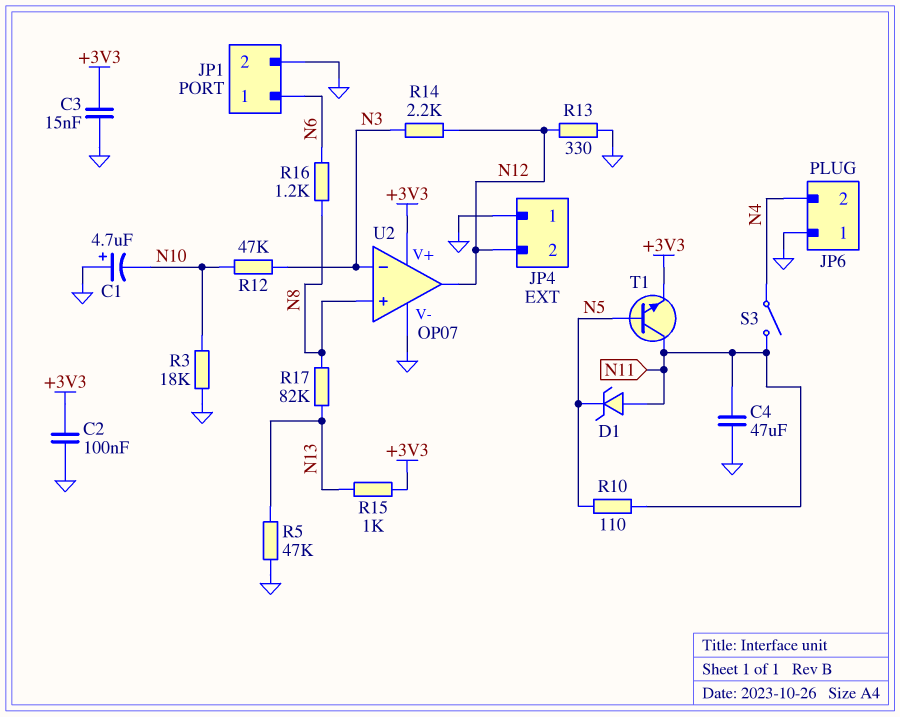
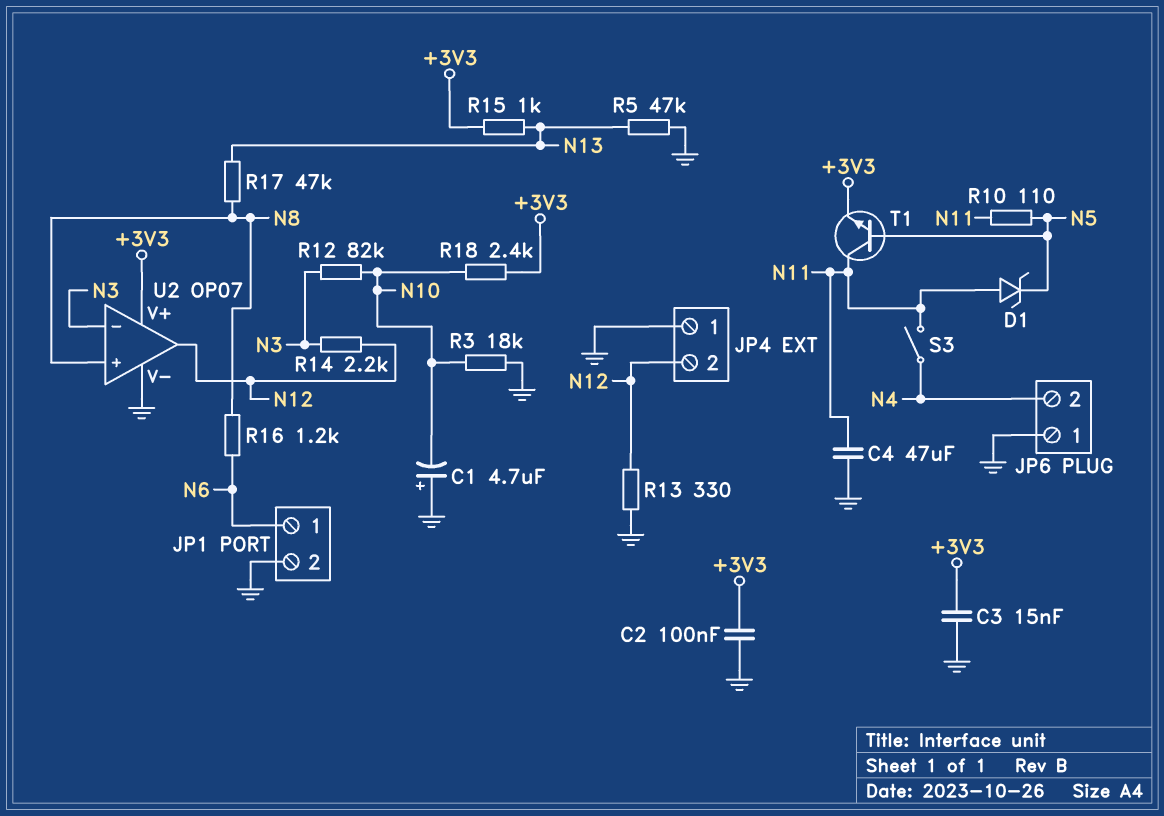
R12: 47k (N3, N10) -> 82k (N3, N10)
R17: 82k (N8, N13) -> 47k (N8, N13)
R18: none -> 2.4k (+3V3, N10)

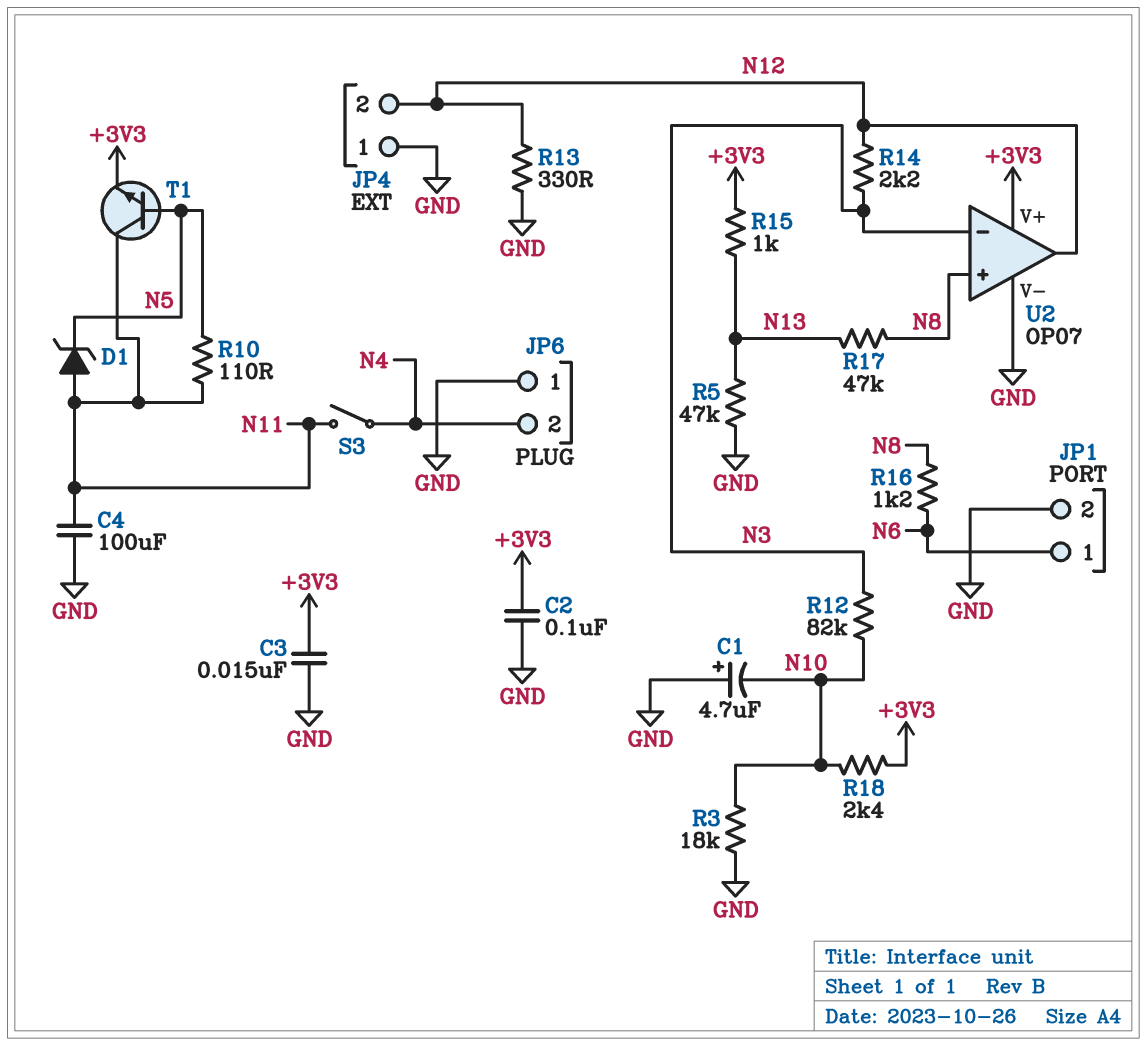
C4: 47uF (GND, N11) -> 100uF (GND, N11)

